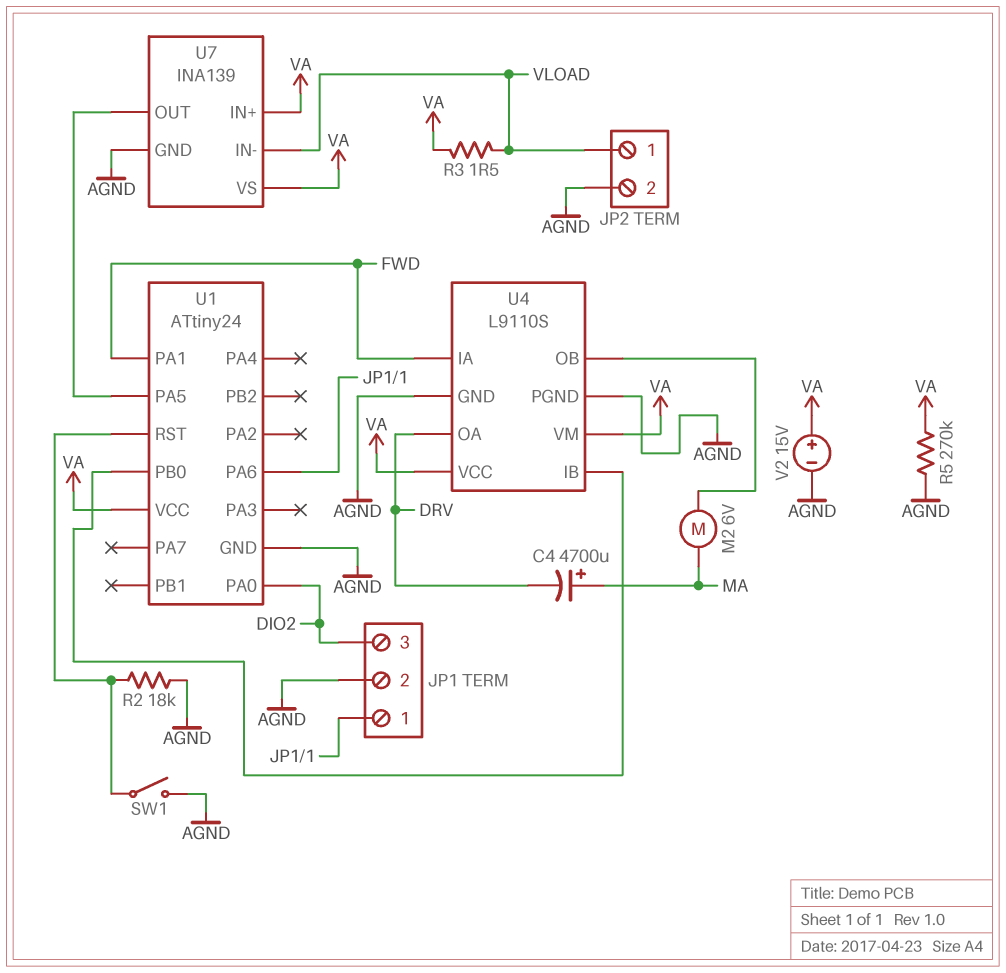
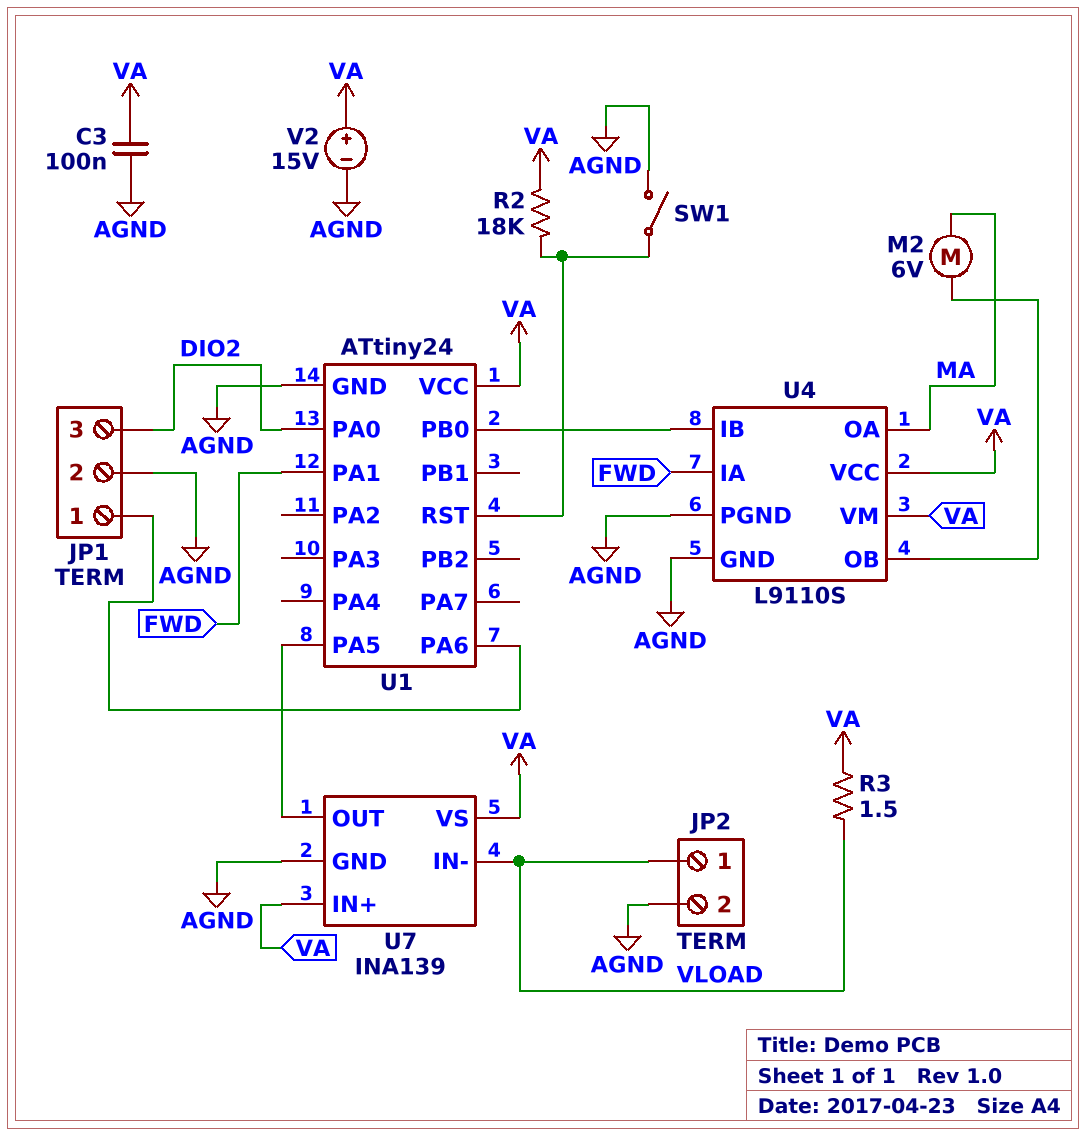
C3: none -> 100nF (AGND, VA)
C4: 4700uF (plus MA, minus DRV) -> none
R2: 18k (AGND, U1/RST) -> 18k (U1/RST, VA)
R5: 270k (AGND, VA) -> none
U4 pin OA: DRV -> MA

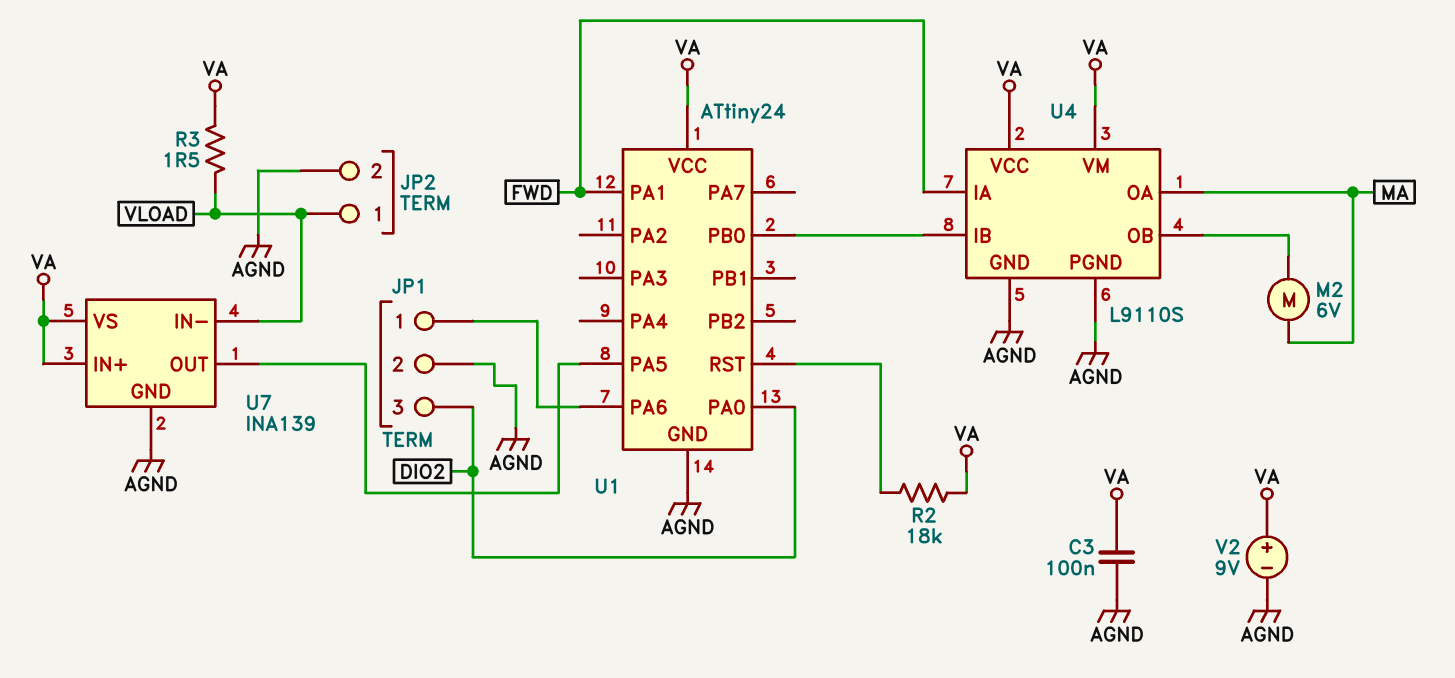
SW1: switch (AGND, U1/RST) -> none
V2: 15V (plus VA, minus AGND) -> 9V (plus VA, minus AGND)

